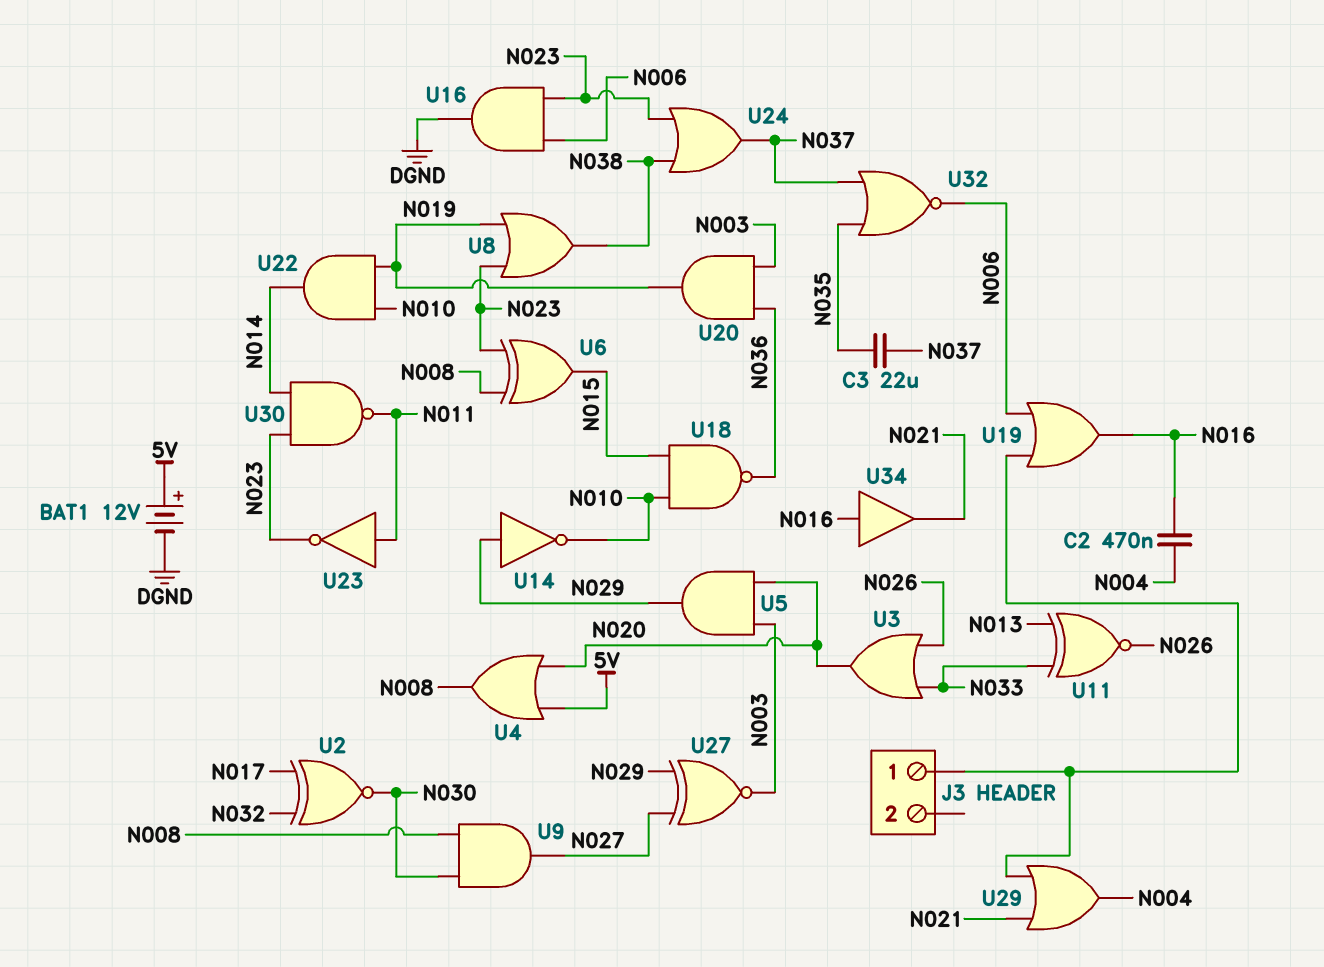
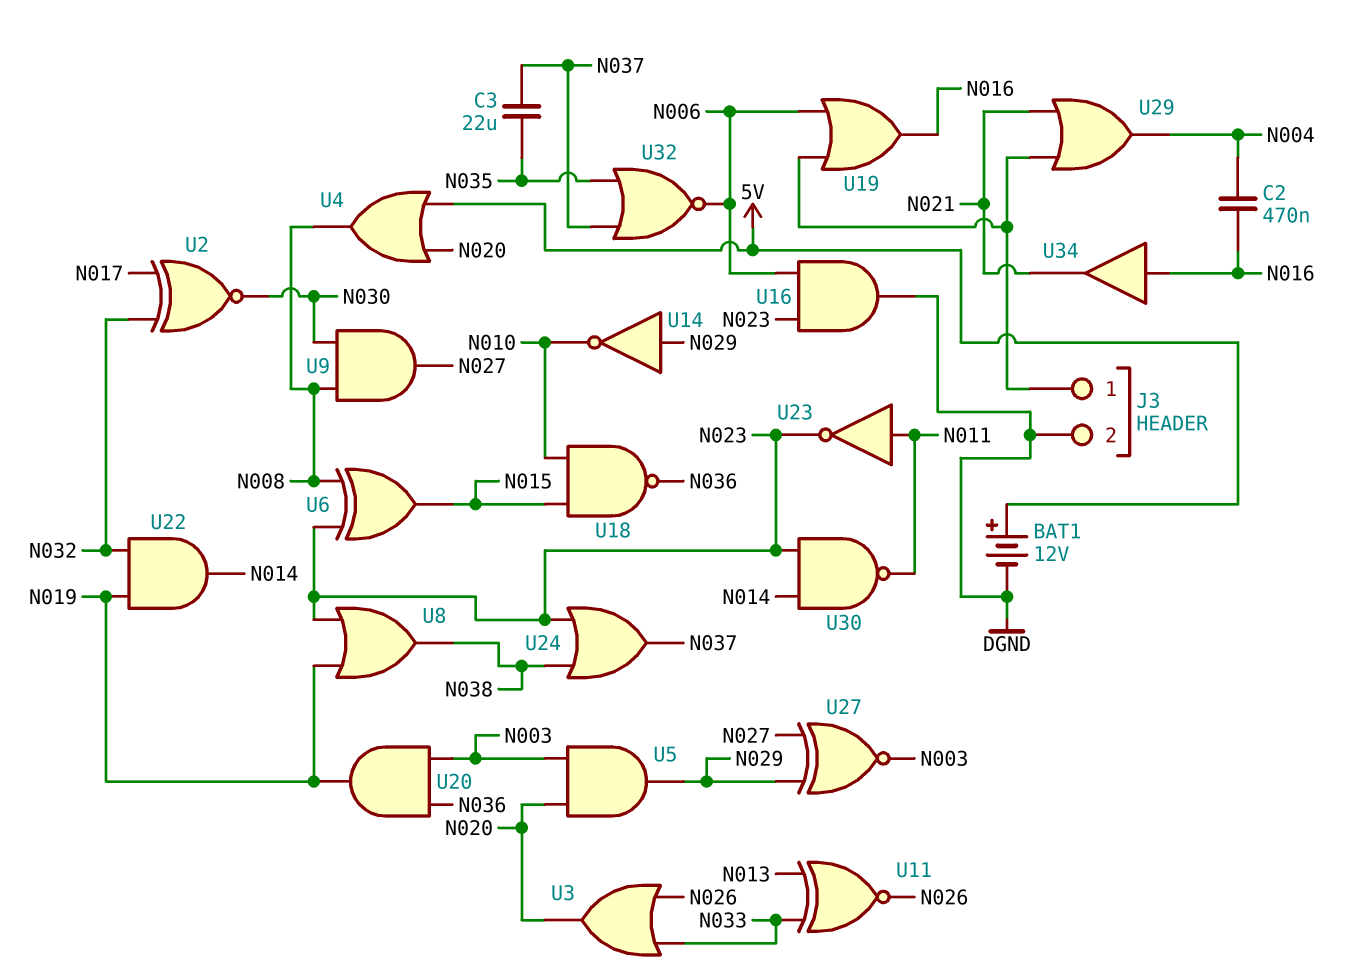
J3 pin 2: none -> DGND
U22: AND (in N010, in N019, out N014) -> AND (in N019, in N032, out N014)

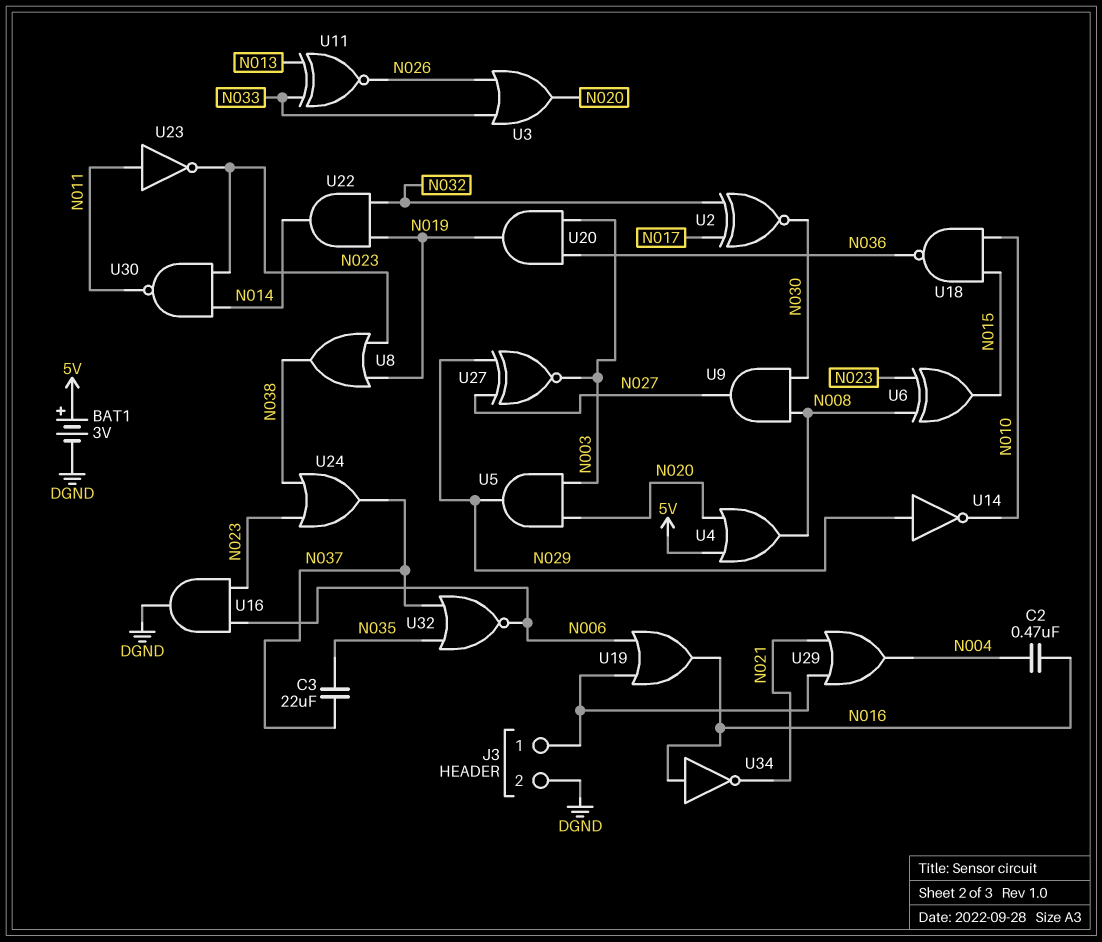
BAT1: 12V (plus 5V, minus DGND) -> 3V (plus 5V, minus DGND)
U34: buffer (in N016, out N021) -> NOT (in N016, out N021)

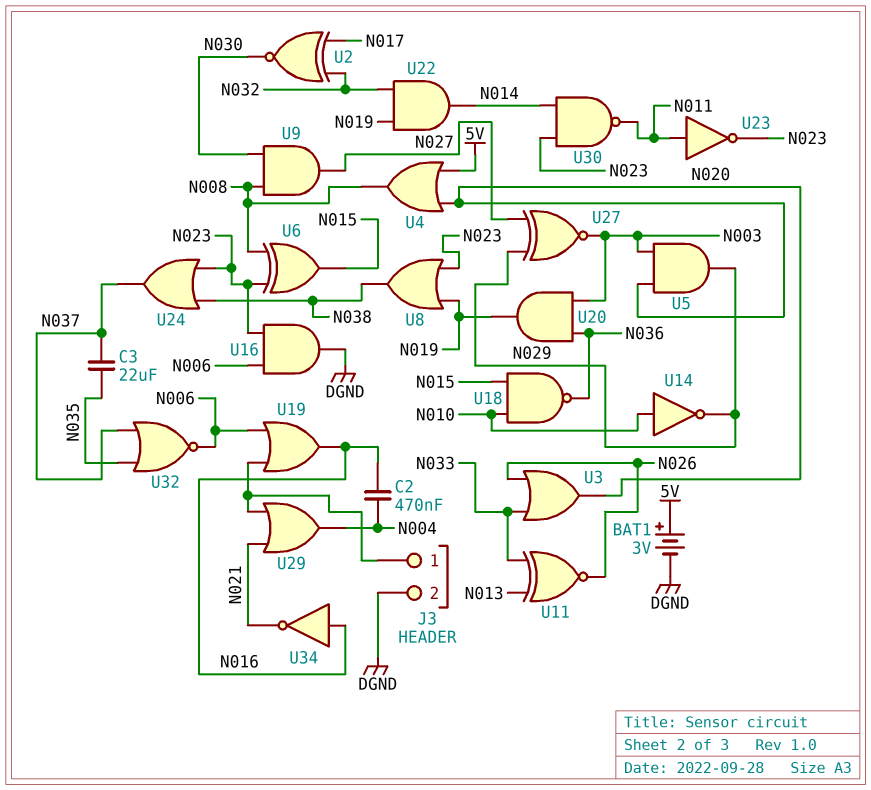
U14: NOT (in N029, out N010) -> NOT (in N010, out N029)

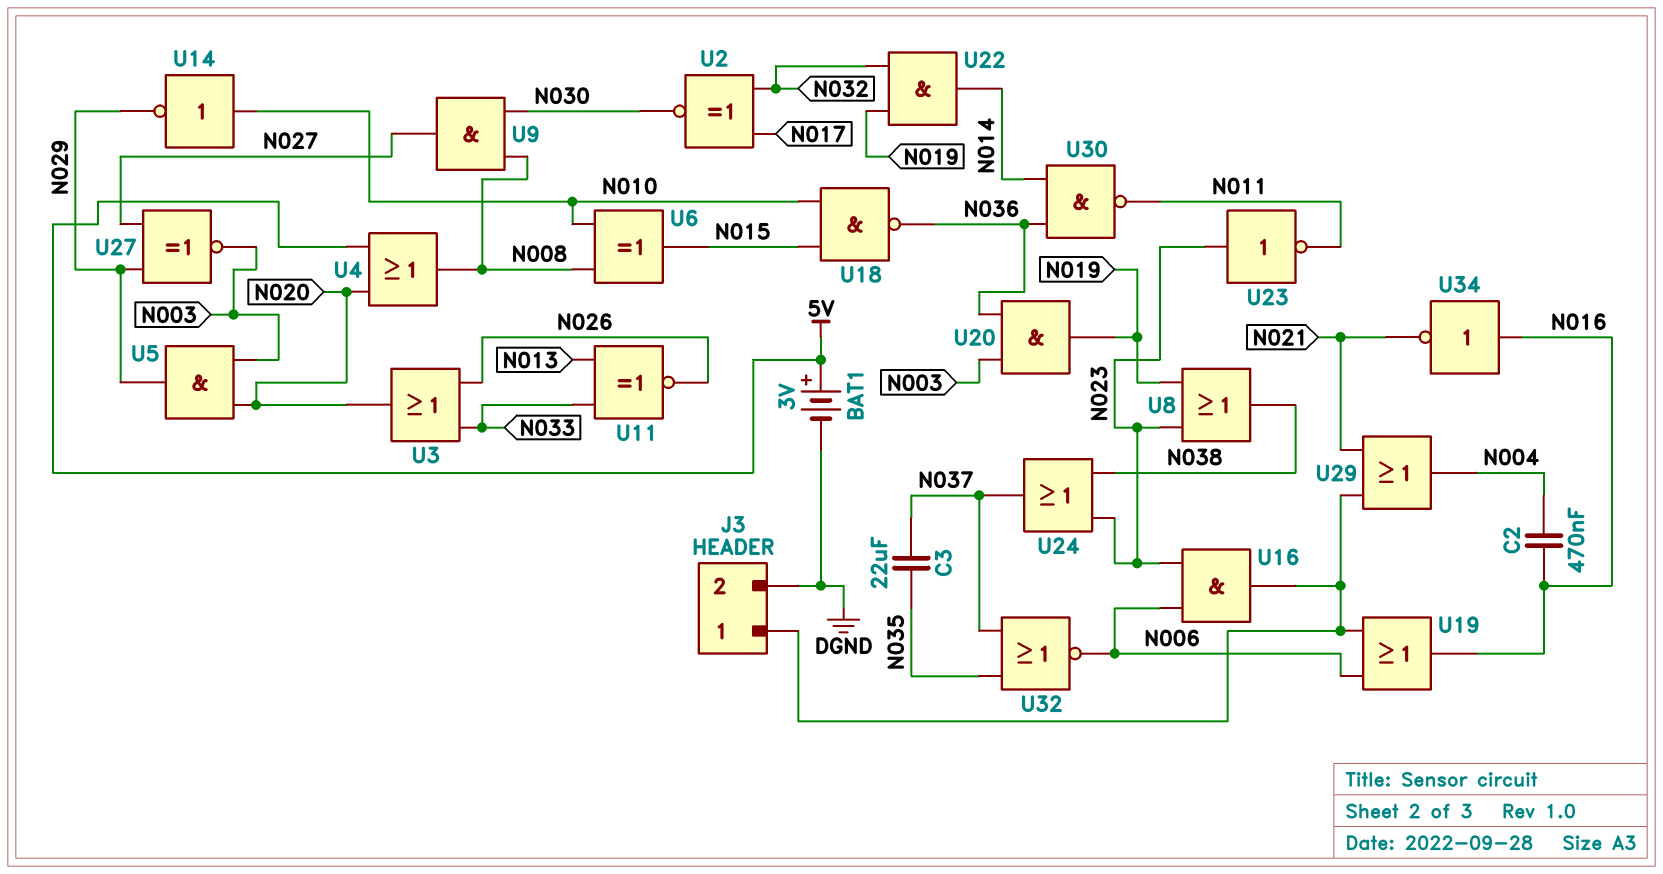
U6: XOR (in N008, in N023, out N015) -> XOR (in N008, in N010, out N015)
U16: AND (in N006, in N023, out DGND) -> AND (in N006, in N023, out J3/1)
U23: NOT (in N011, out N023) -> NOT (in N023, out N011)
U30: NAND (in N014, in N023, out N011) -> NAND (in N014, in N036, out N011)

